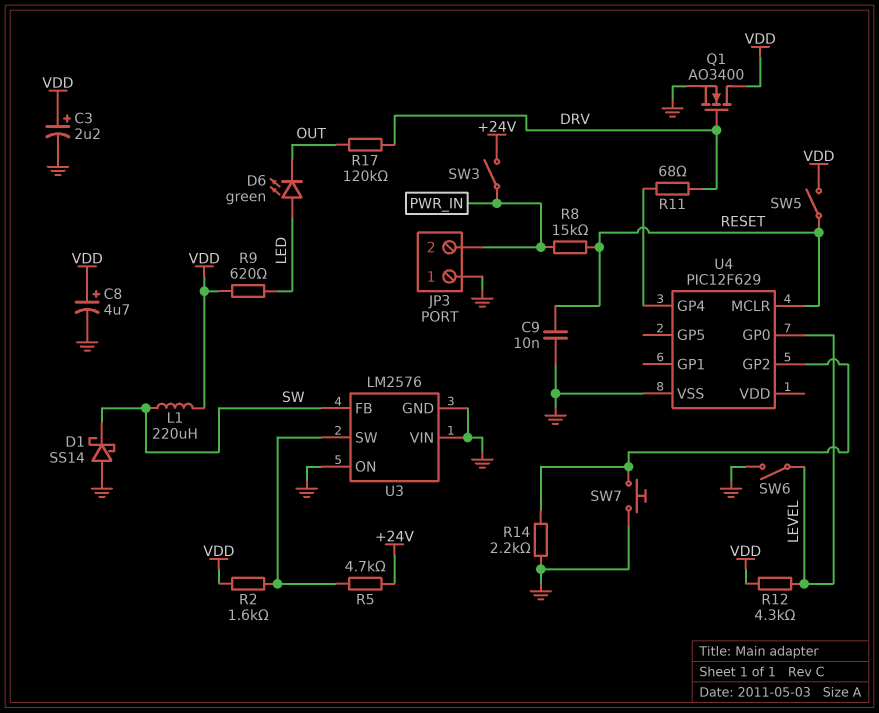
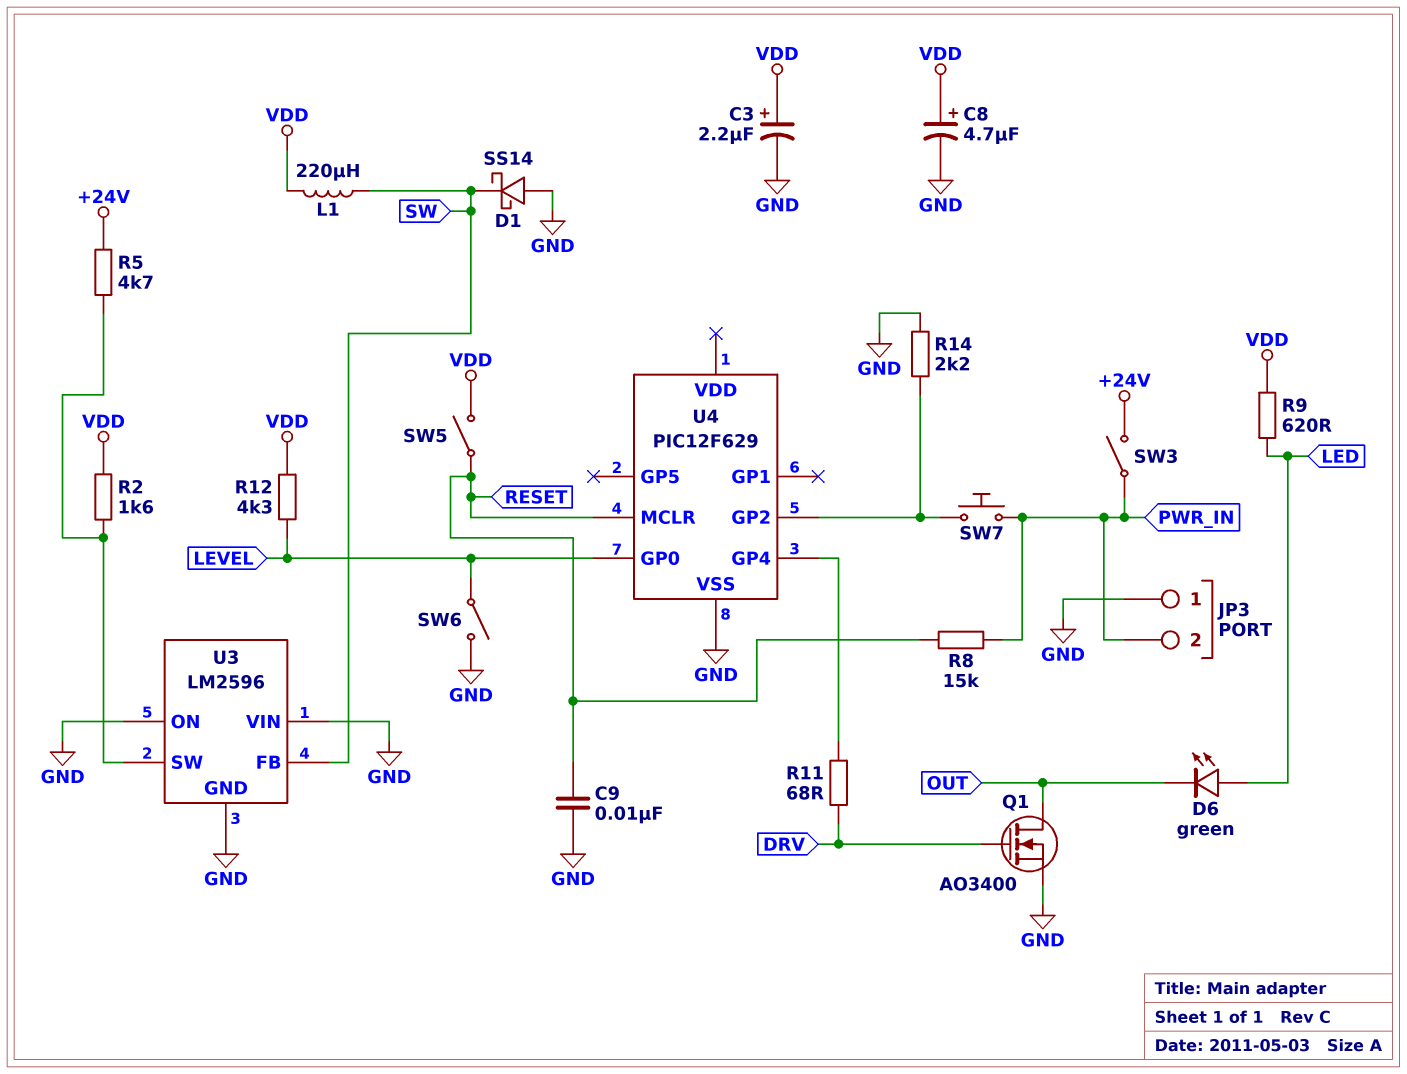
Q1: NMOS AO3400 (G DRV, D VDD, S GND) -> NMOS AO3400 (G DRV, D OUT, S GND)
R17: 120k (DRV, OUT) -> none
SW7: button (GND, U4/GP2) -> button (PWR_IN, U4/GP2)
U3: LM2576 -> LM2596

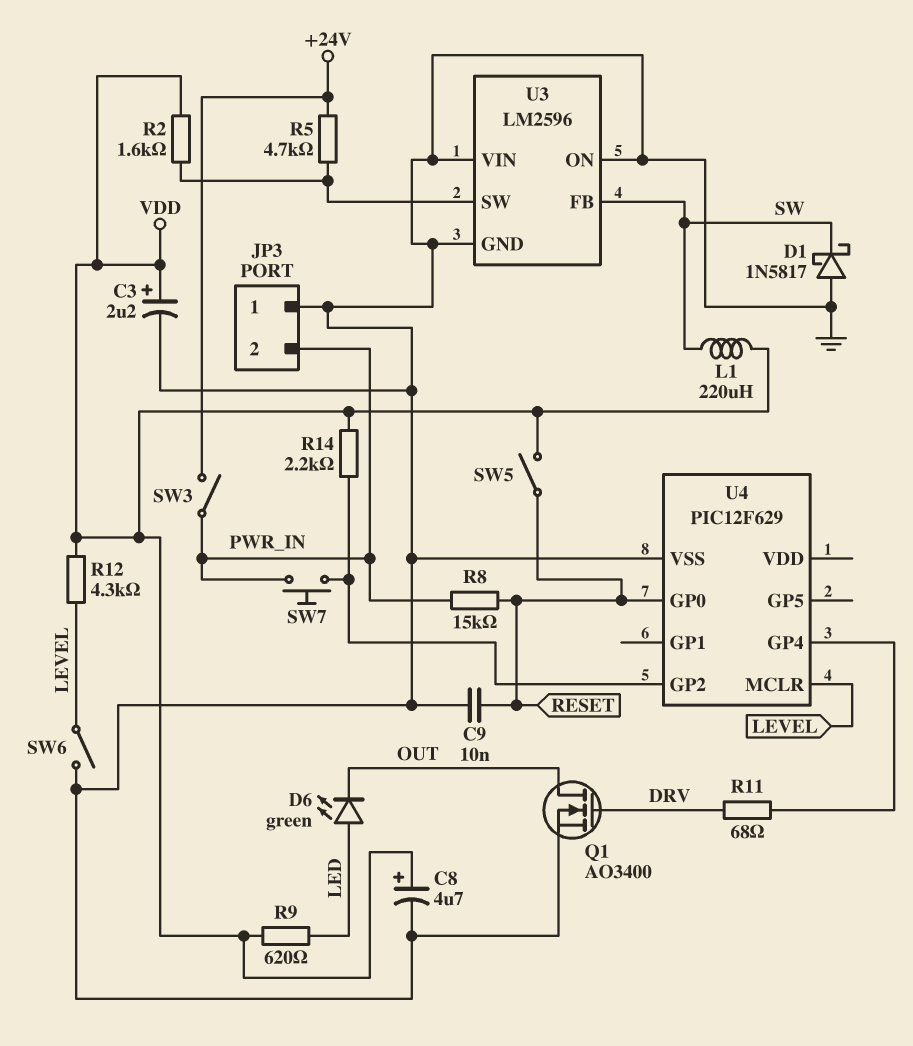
D1: schottky SS14 (A GND, K SW) -> schottky 1N5817 (A GND, K SW)
R14: 2.2k (GND, U4/GP2) -> 2.2k (U4/GP2, VDD)
U4 pin GP0: LEVEL -> RESET
U4 pin MCLR: RESET -> LEVEL

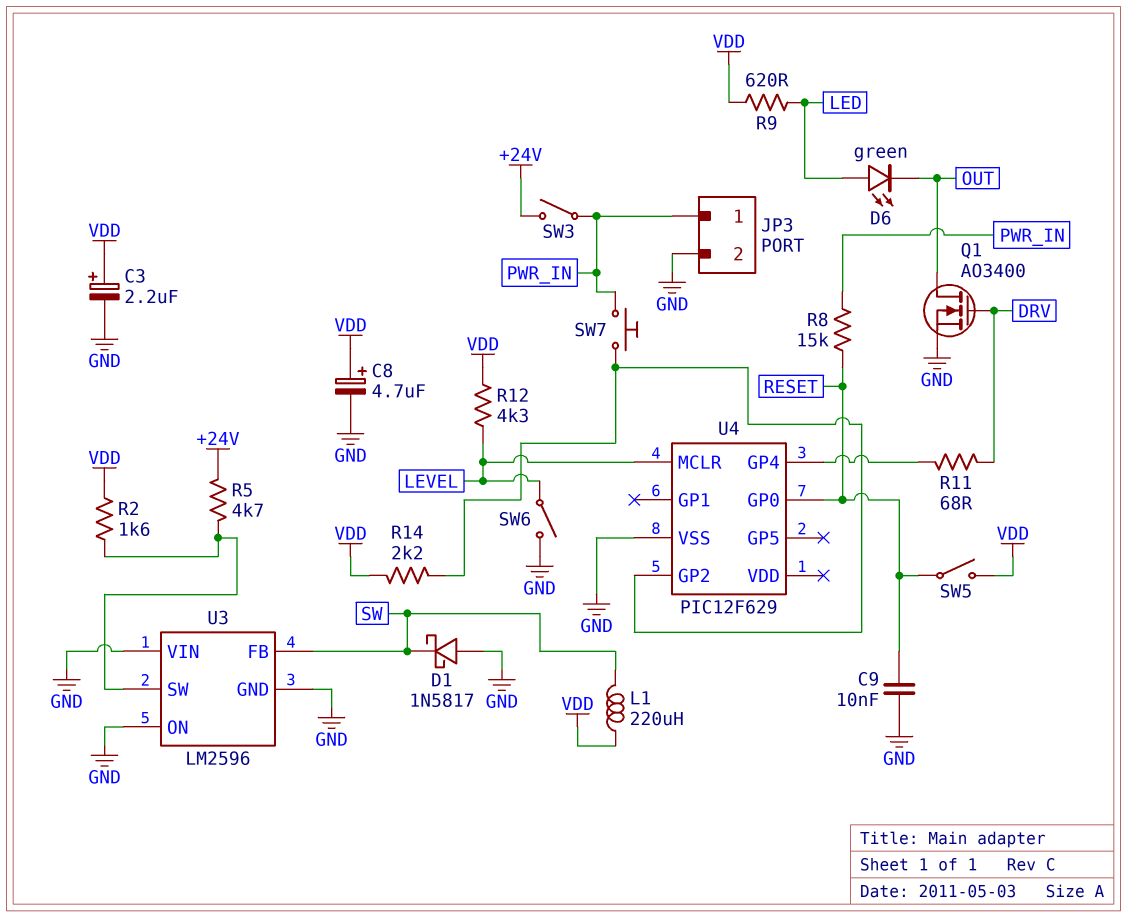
JP3 pin 1: GND -> PWR_IN
JP3 pin 2: PWR_IN -> GND

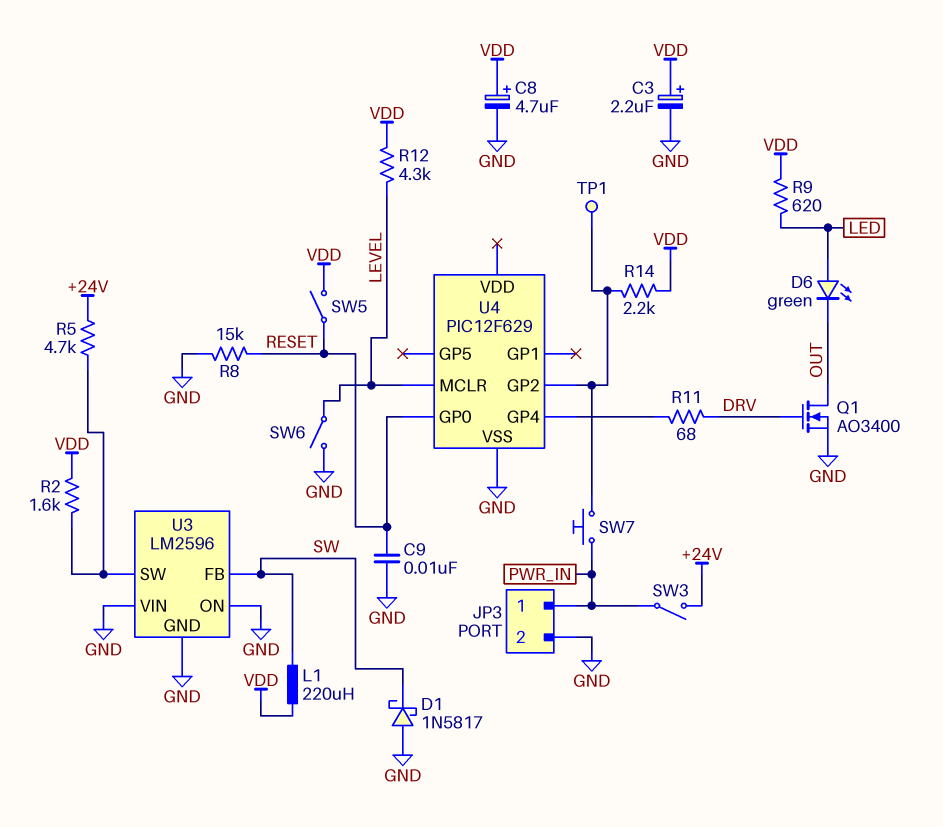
R8: 15k (PWR_IN, RESET) -> 15k (GND, RESET)
TP1: none -> test point (U4/GP2)

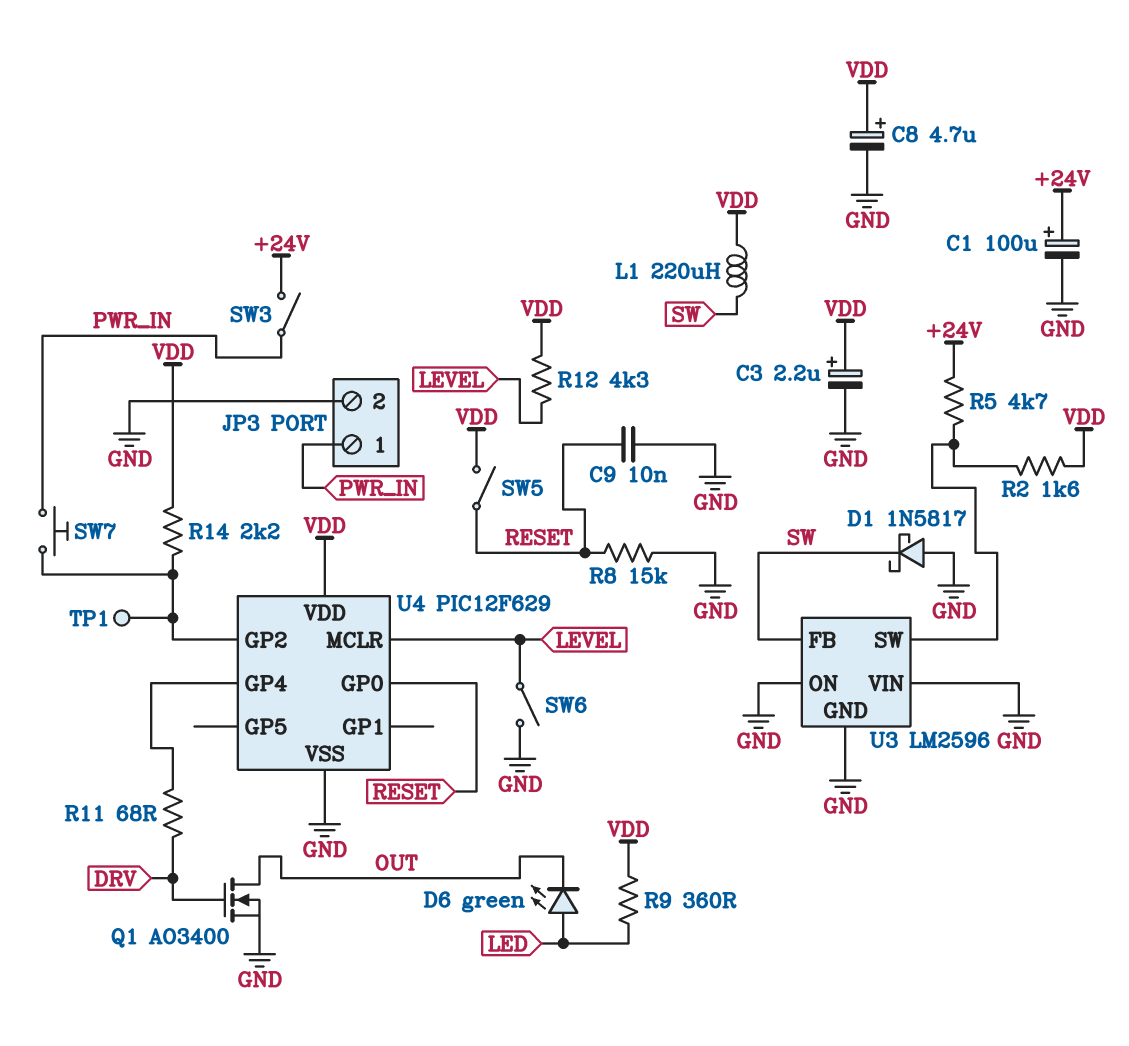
C1: none -> 100uF (plus +24V, minus GND)
R9: 620 (LED, VDD) -> 360 (LED, VDD)
U4 pin VDD: none -> VDD

